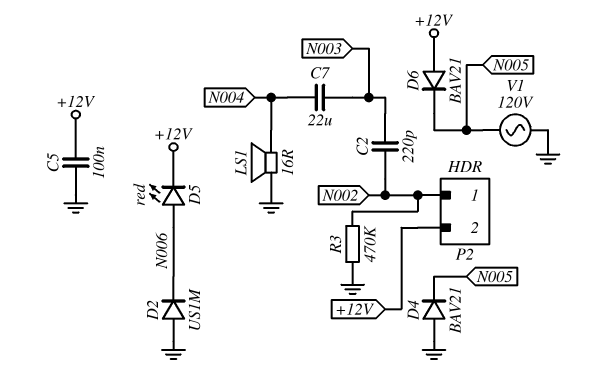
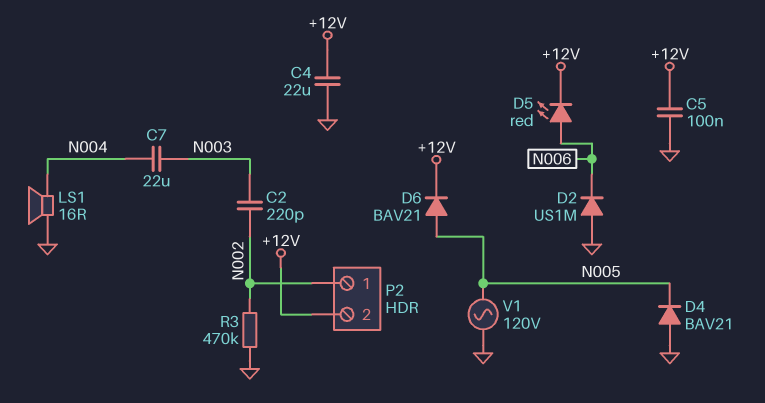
C4: none -> 22uF (+12V, GND)
D6: diode BAV21 (A +12V, K N005) -> diode BAV21 (A N005, K +12V)

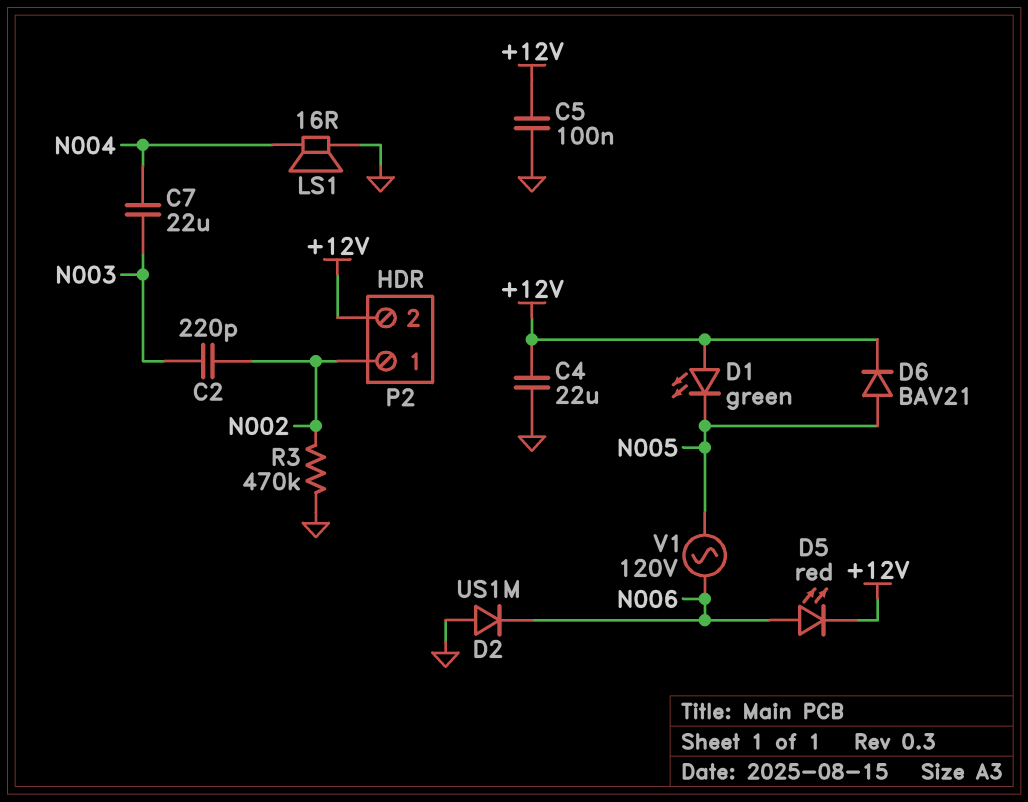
D1: none -> LED green (A +12V, K N005)
D4: diode BAV21 (A GND, K N005) -> none
V1: AC 120V (GND, N005) -> AC 120V (N005, N006)

